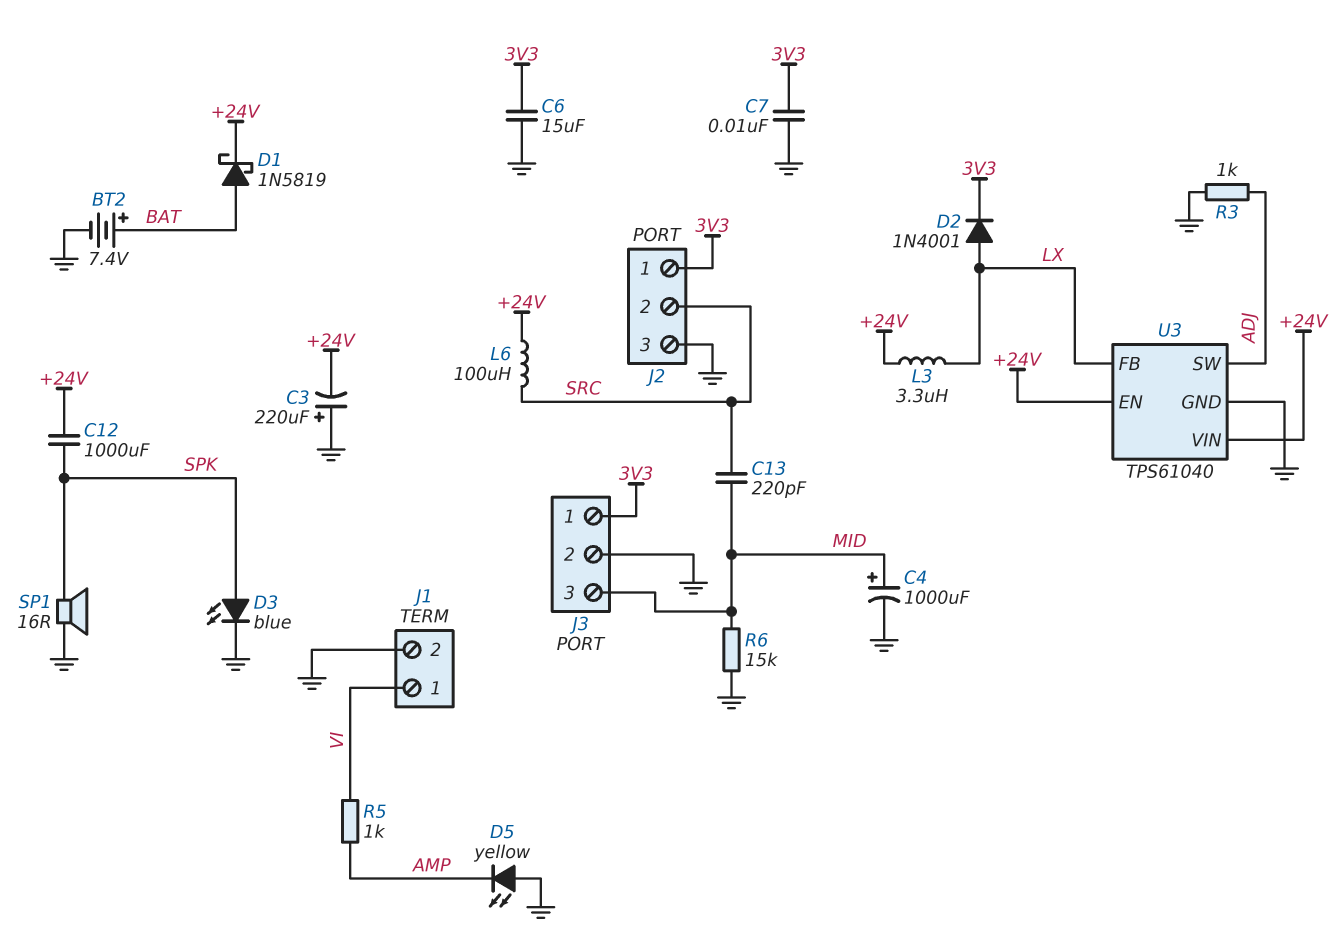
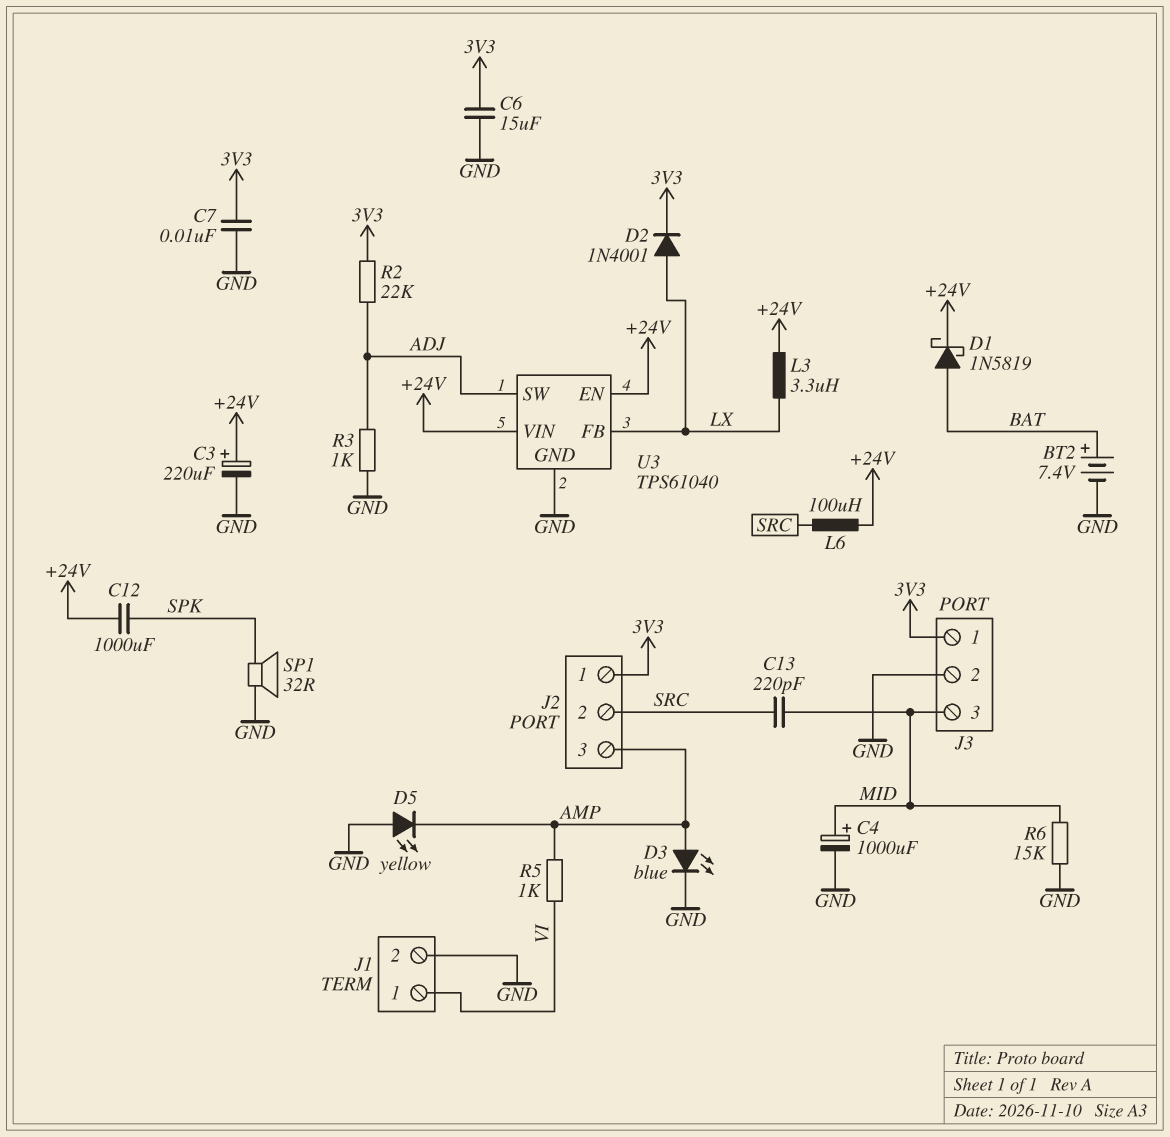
C3: 220uF (plus GND, minus +24V) -> 220uF (plus +24V, minus GND)
D3: LED blue (A SPK, K GND) -> LED blue (A AMP, K GND)
J2 pin 3: GND -> AMP
R2: none -> 22k (3V3, ADJ)
SP1: speaker 16R (GND, SPK) -> speaker 32R (GND, SPK)

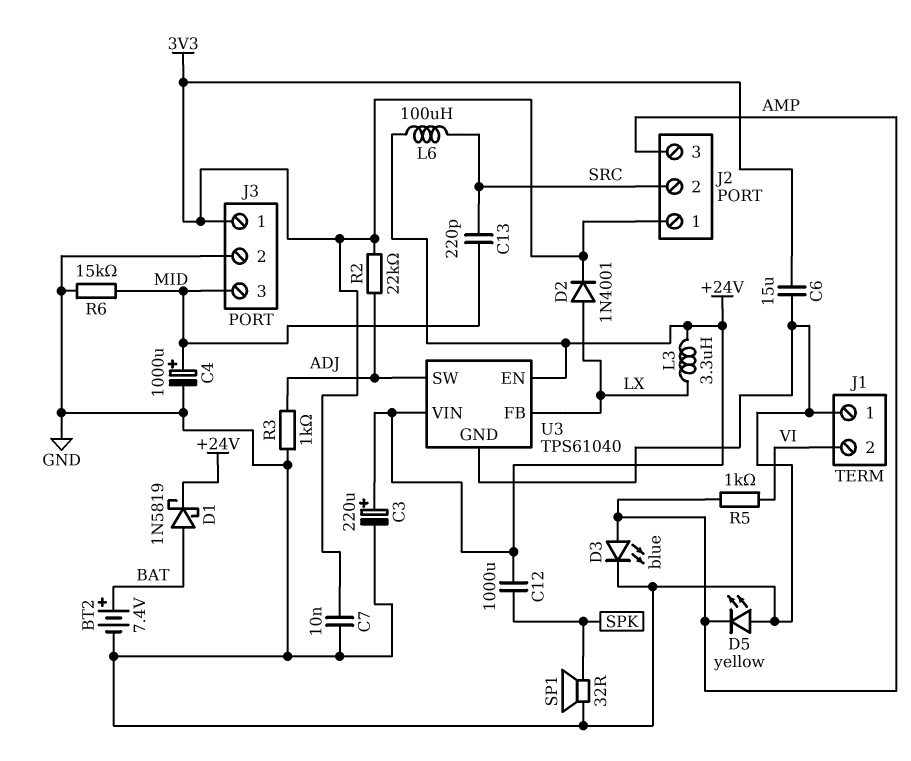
J1 pin 1: VI -> GND
J1 pin 2: GND -> VI

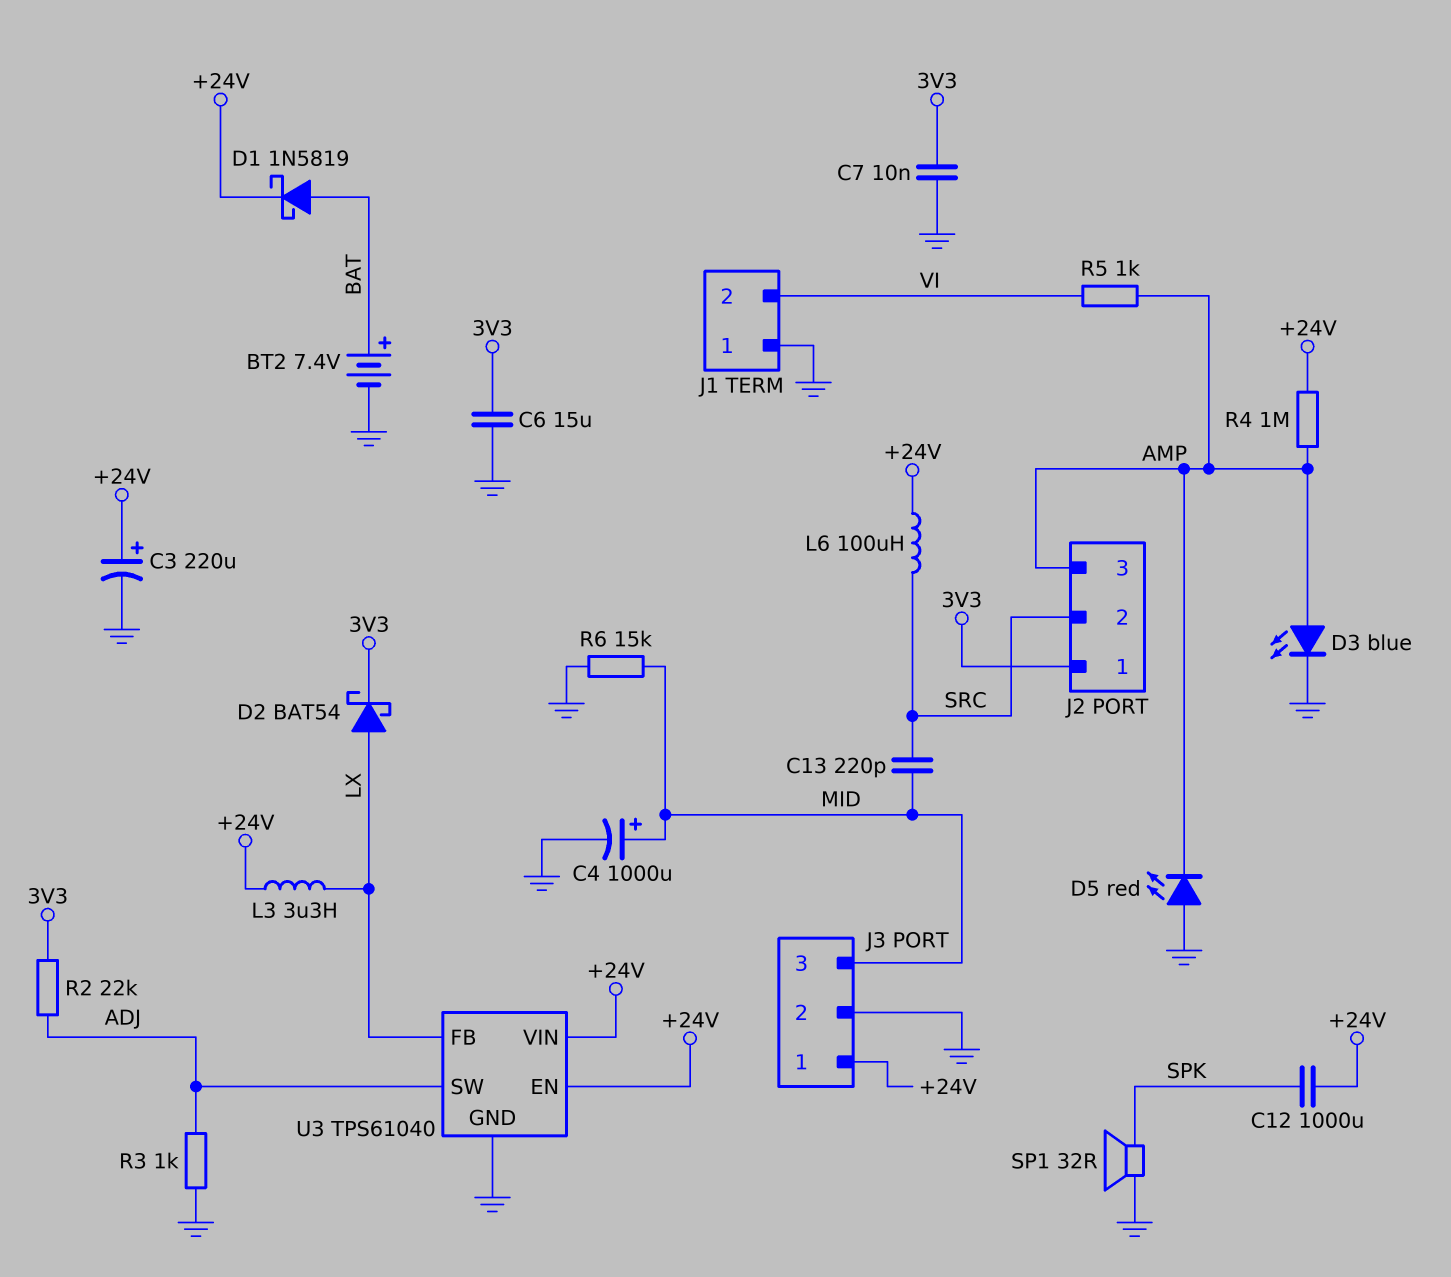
D2: diode 1N4001 (A LX, K 3V3) -> schottky BAT54 (A LX, K 3V3)
D5: LED yellow (A GND, K AMP) -> LED red (A GND, K AMP)
J3 pin 1: 3V3 -> +24V
R4: none -> 1M (+24V, AMP)

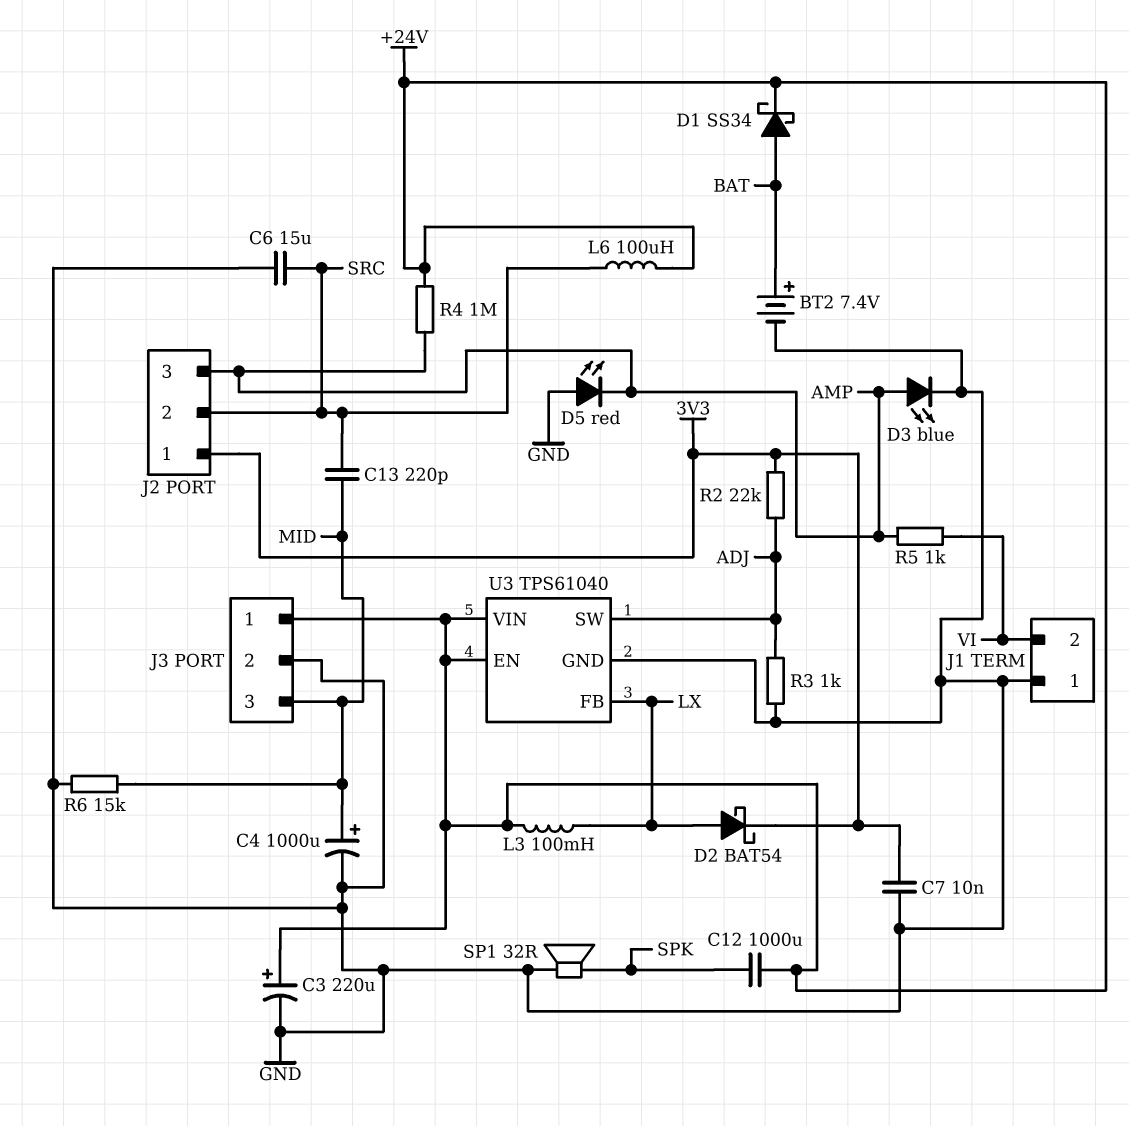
C6: 15uF (3V3, GND) -> 15uF (GND, SRC)
D1: schottky 1N5819 (A BAT, K +24V) -> schottky SS34 (A BAT, K +24V)
L3: 3.3uH (+24V, LX) -> 100mH (+24V, LX)

